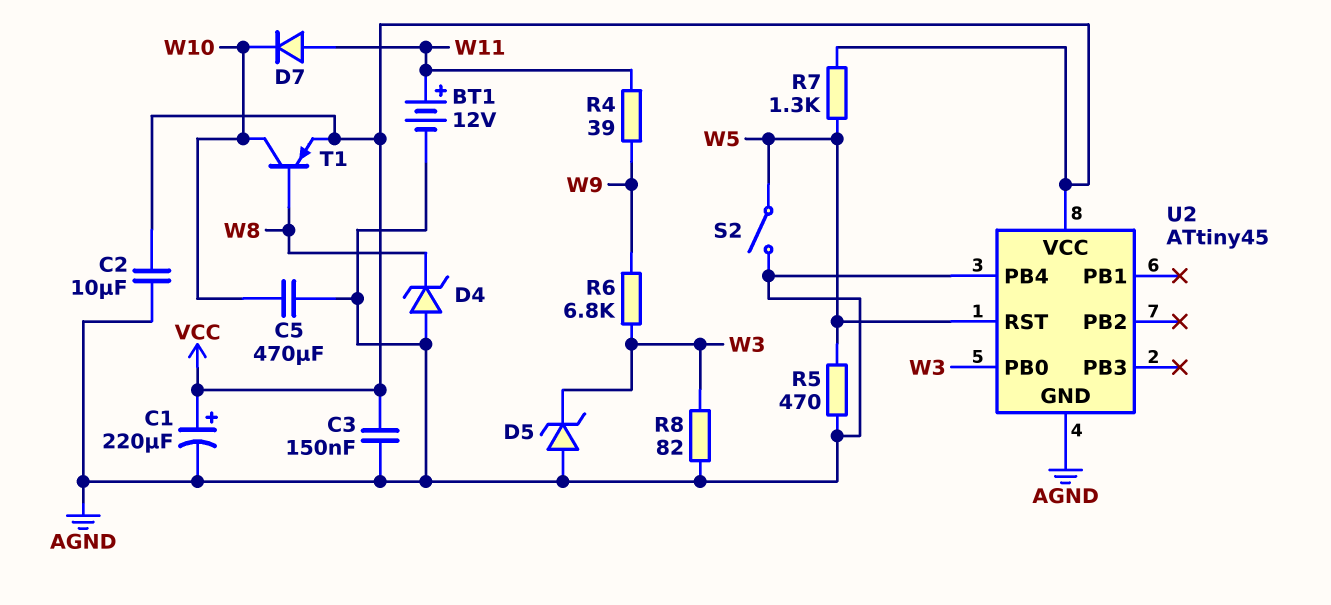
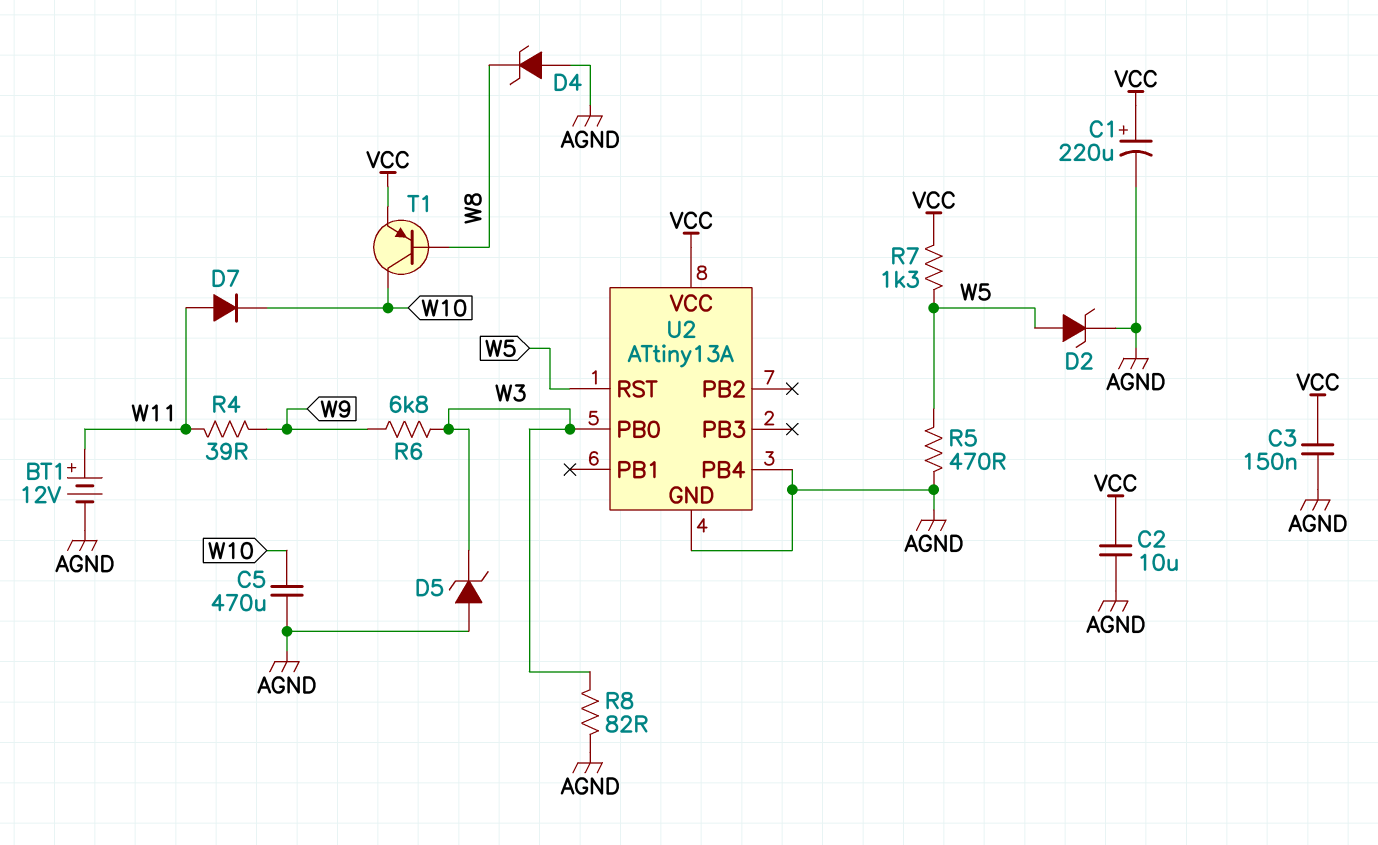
D2: none -> zener (A W5, K AGND)
S2: switch (AGND, W5) -> none
U2: ATtiny45 -> ATtiny13A

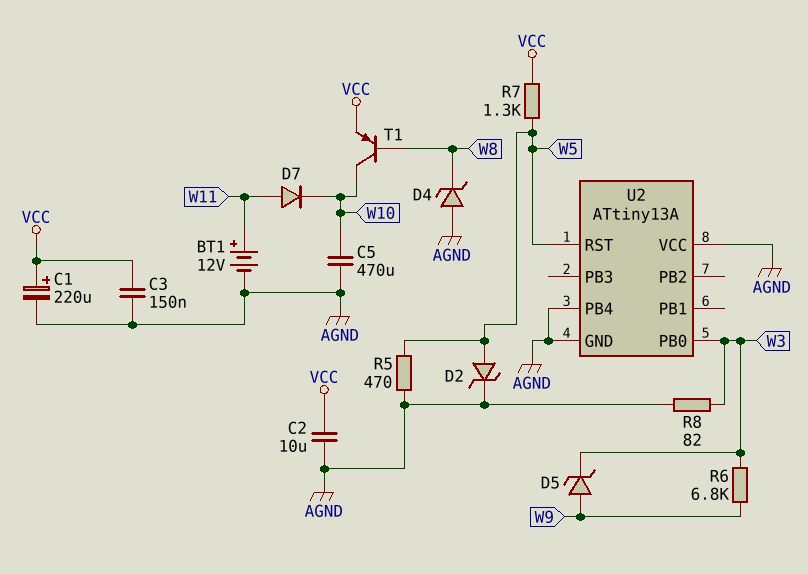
D5: zener (A AGND, K W3) -> zener (A W9, K W3)
R4: 39 (W9, W11) -> none
U2 pin VCC: VCC -> AGND

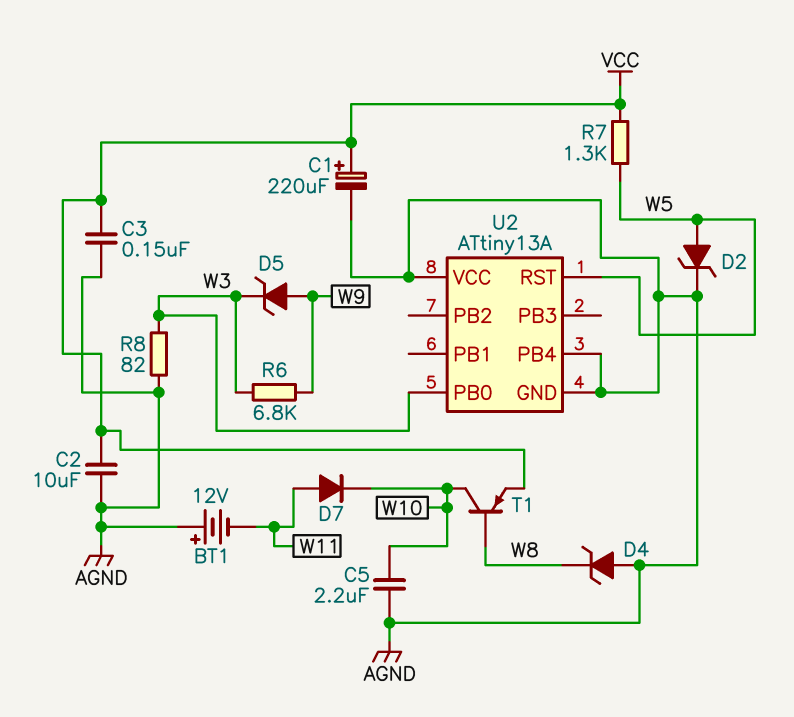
BT1: 12V (plus W11, minus AGND) -> 12V (plus AGND, minus W11)
C5: 470uF (AGND, W10) -> 2.2uF (AGND, W10)
R5: 470 (AGND, W5) -> none

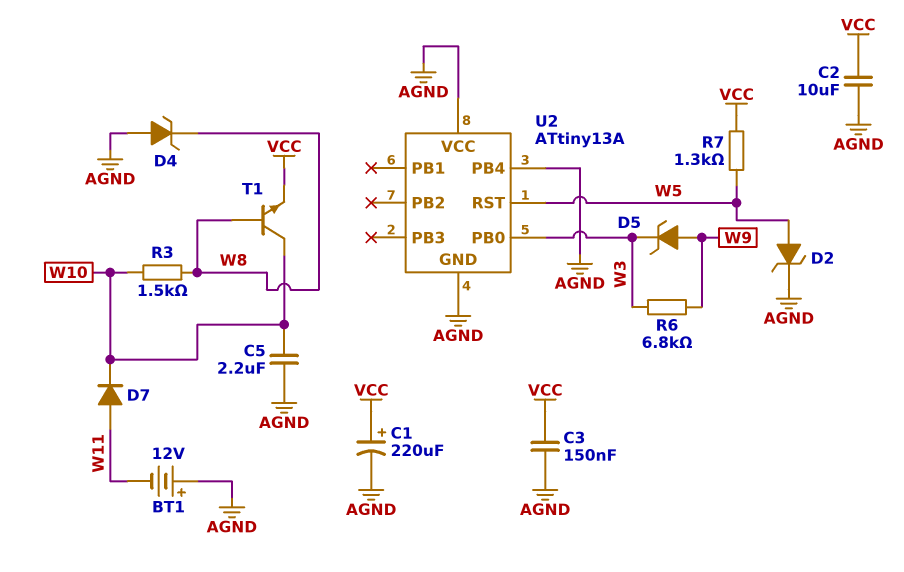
R3: none -> 1.5k (W8, W10)
R8: 82 (AGND, W3) -> none
T1: PNP (B W8, C W10, E VCC) -> NPN (B W8, C W10, E VCC)

